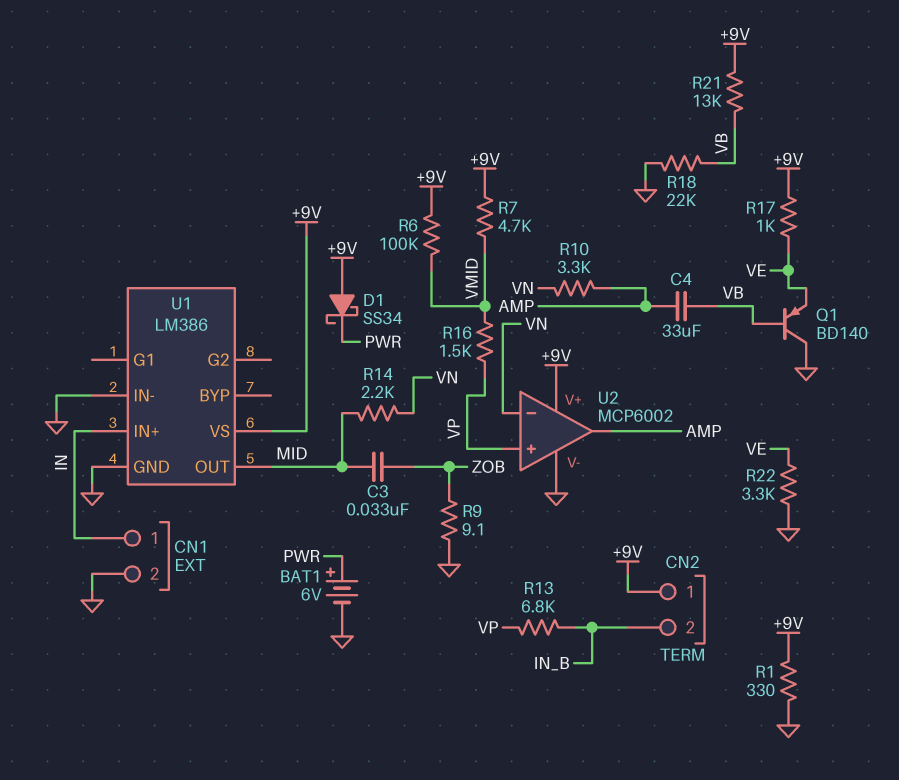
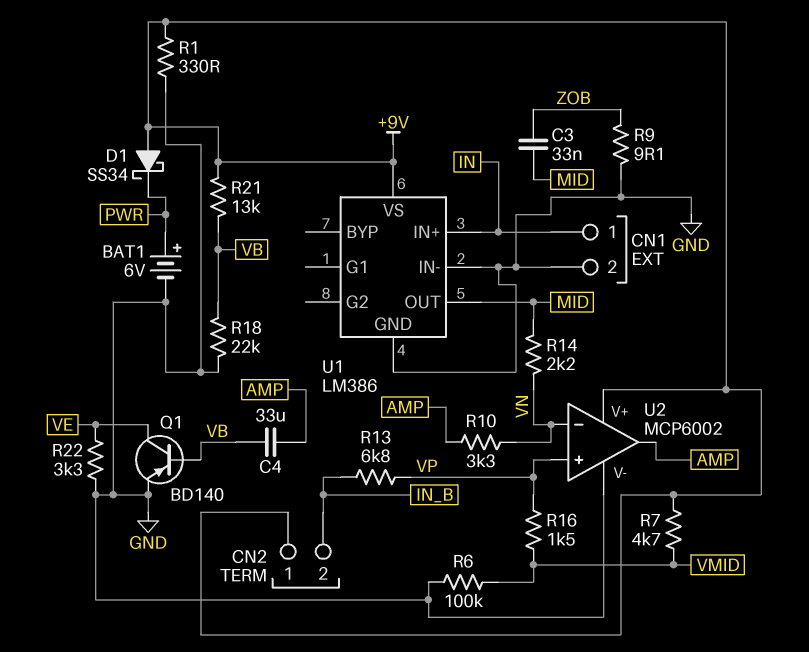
Q1: PNP BD140 (B VB, C GND, E VE) -> PNP BD140 (B VB, C VE, E GND)
R6: 100k (+9V, VMID) -> 100k (GND, VMID)
R17: 1k (+9V, VE) -> none

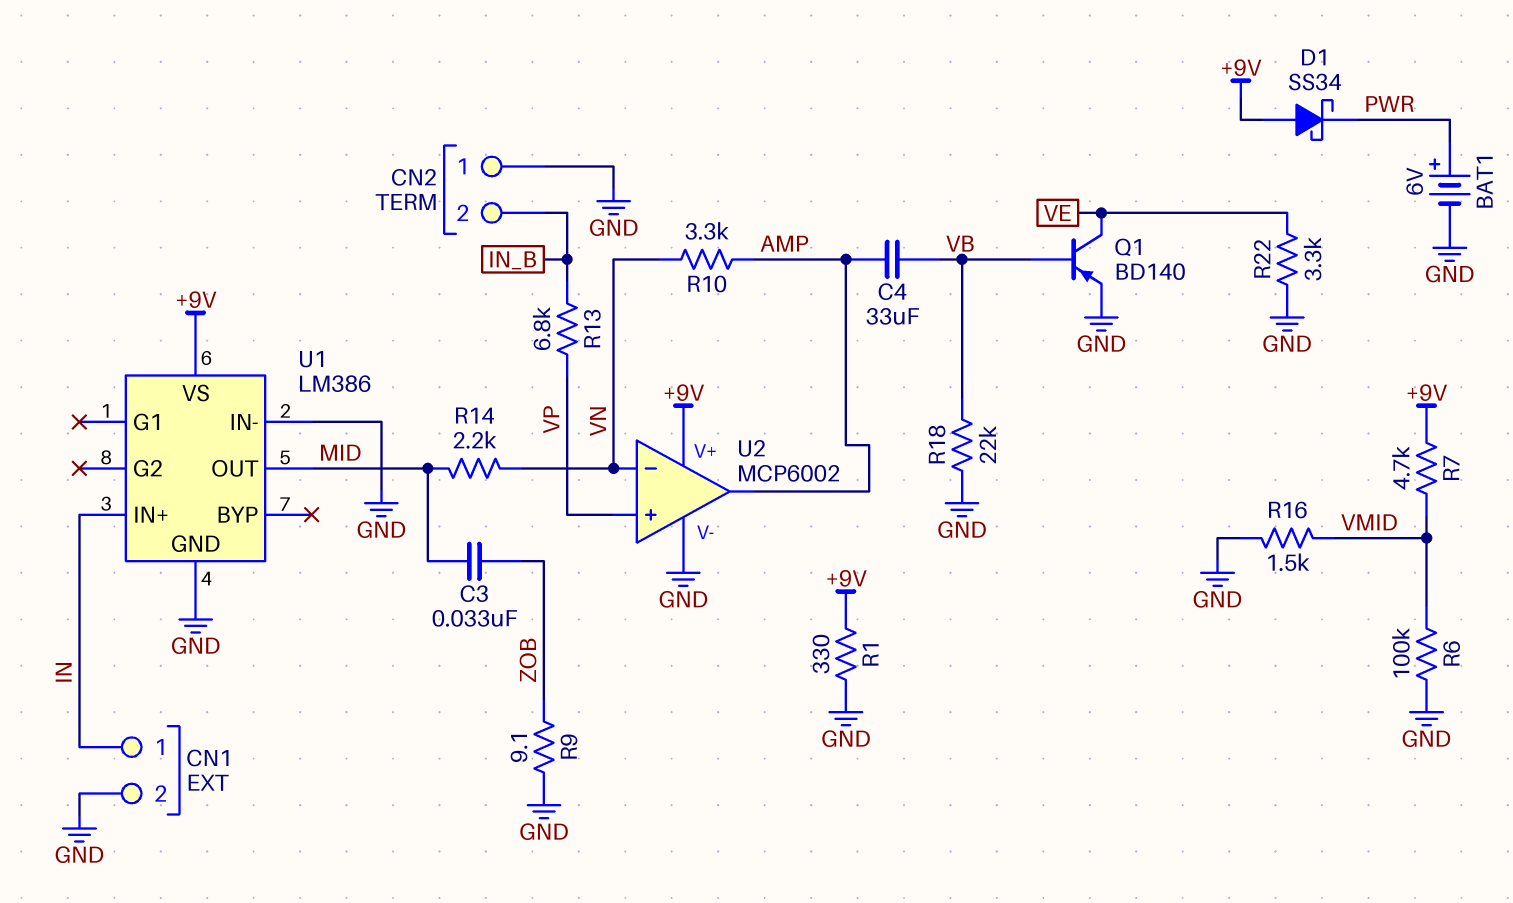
CN2 pin 1: +9V -> GND
R16: 1.5k (VMID, VP) -> 1.5k (GND, VMID)
R21: 13k (+9V, VB) -> none

